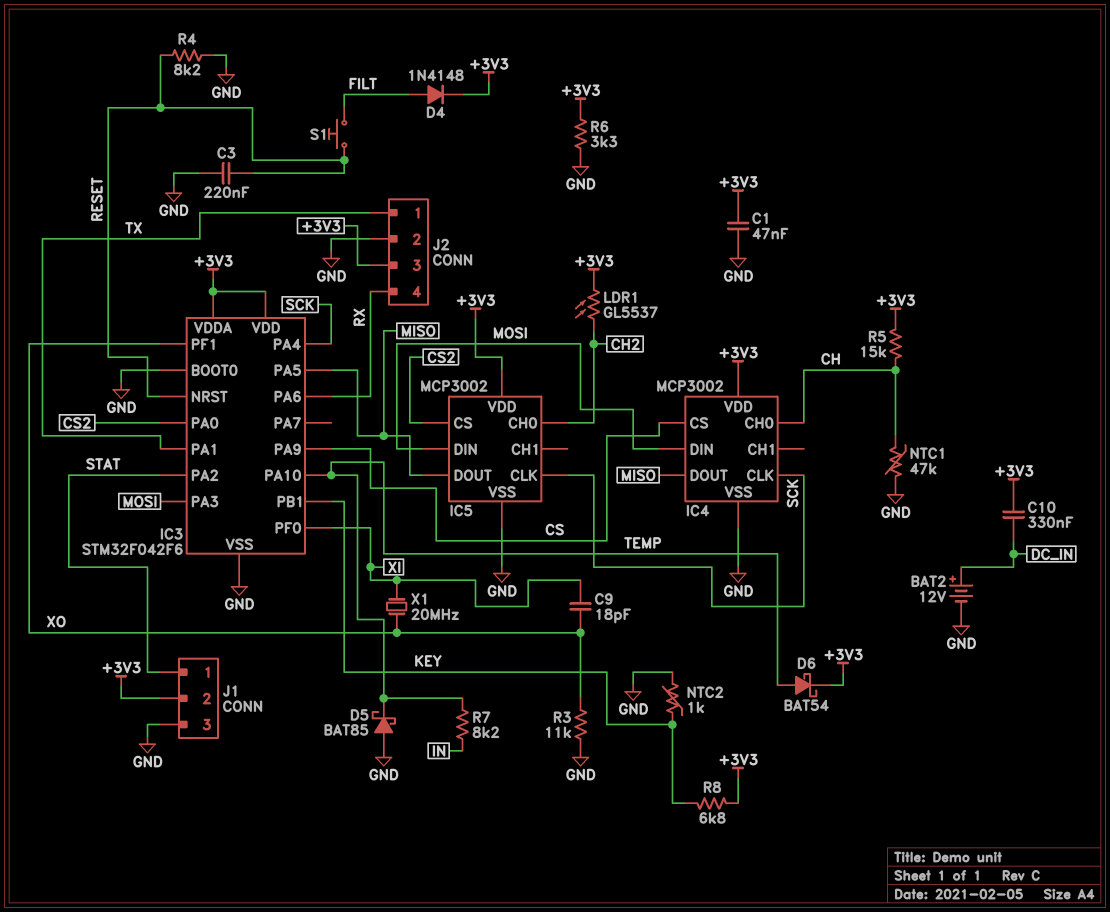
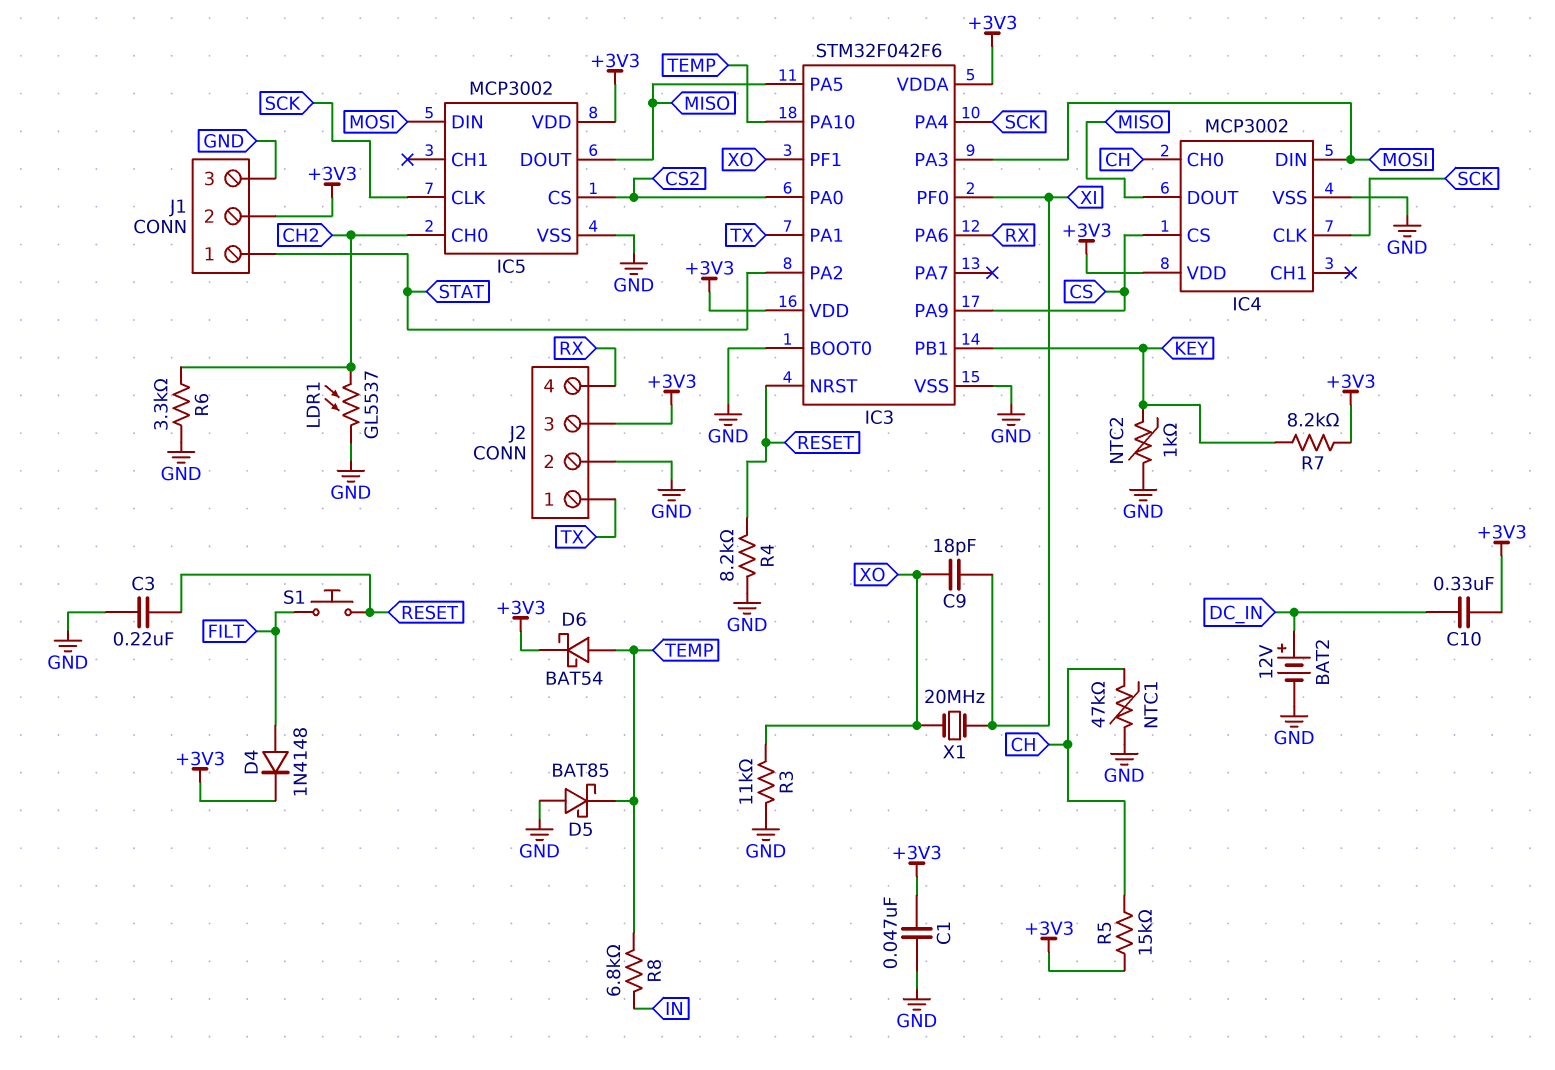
LDR1: GL5537 (+3V3, CH2) -> GL5537 (CH2, GND)
R6: 3.3k (+3V3, GND) -> 3.3k (CH2, GND)
R7: 8.2k (IN, TEMP) -> 8.2k (+3V3, KEY)
R8: 6.8k (+3V3, KEY) -> 6.8k (IN, TEMP)

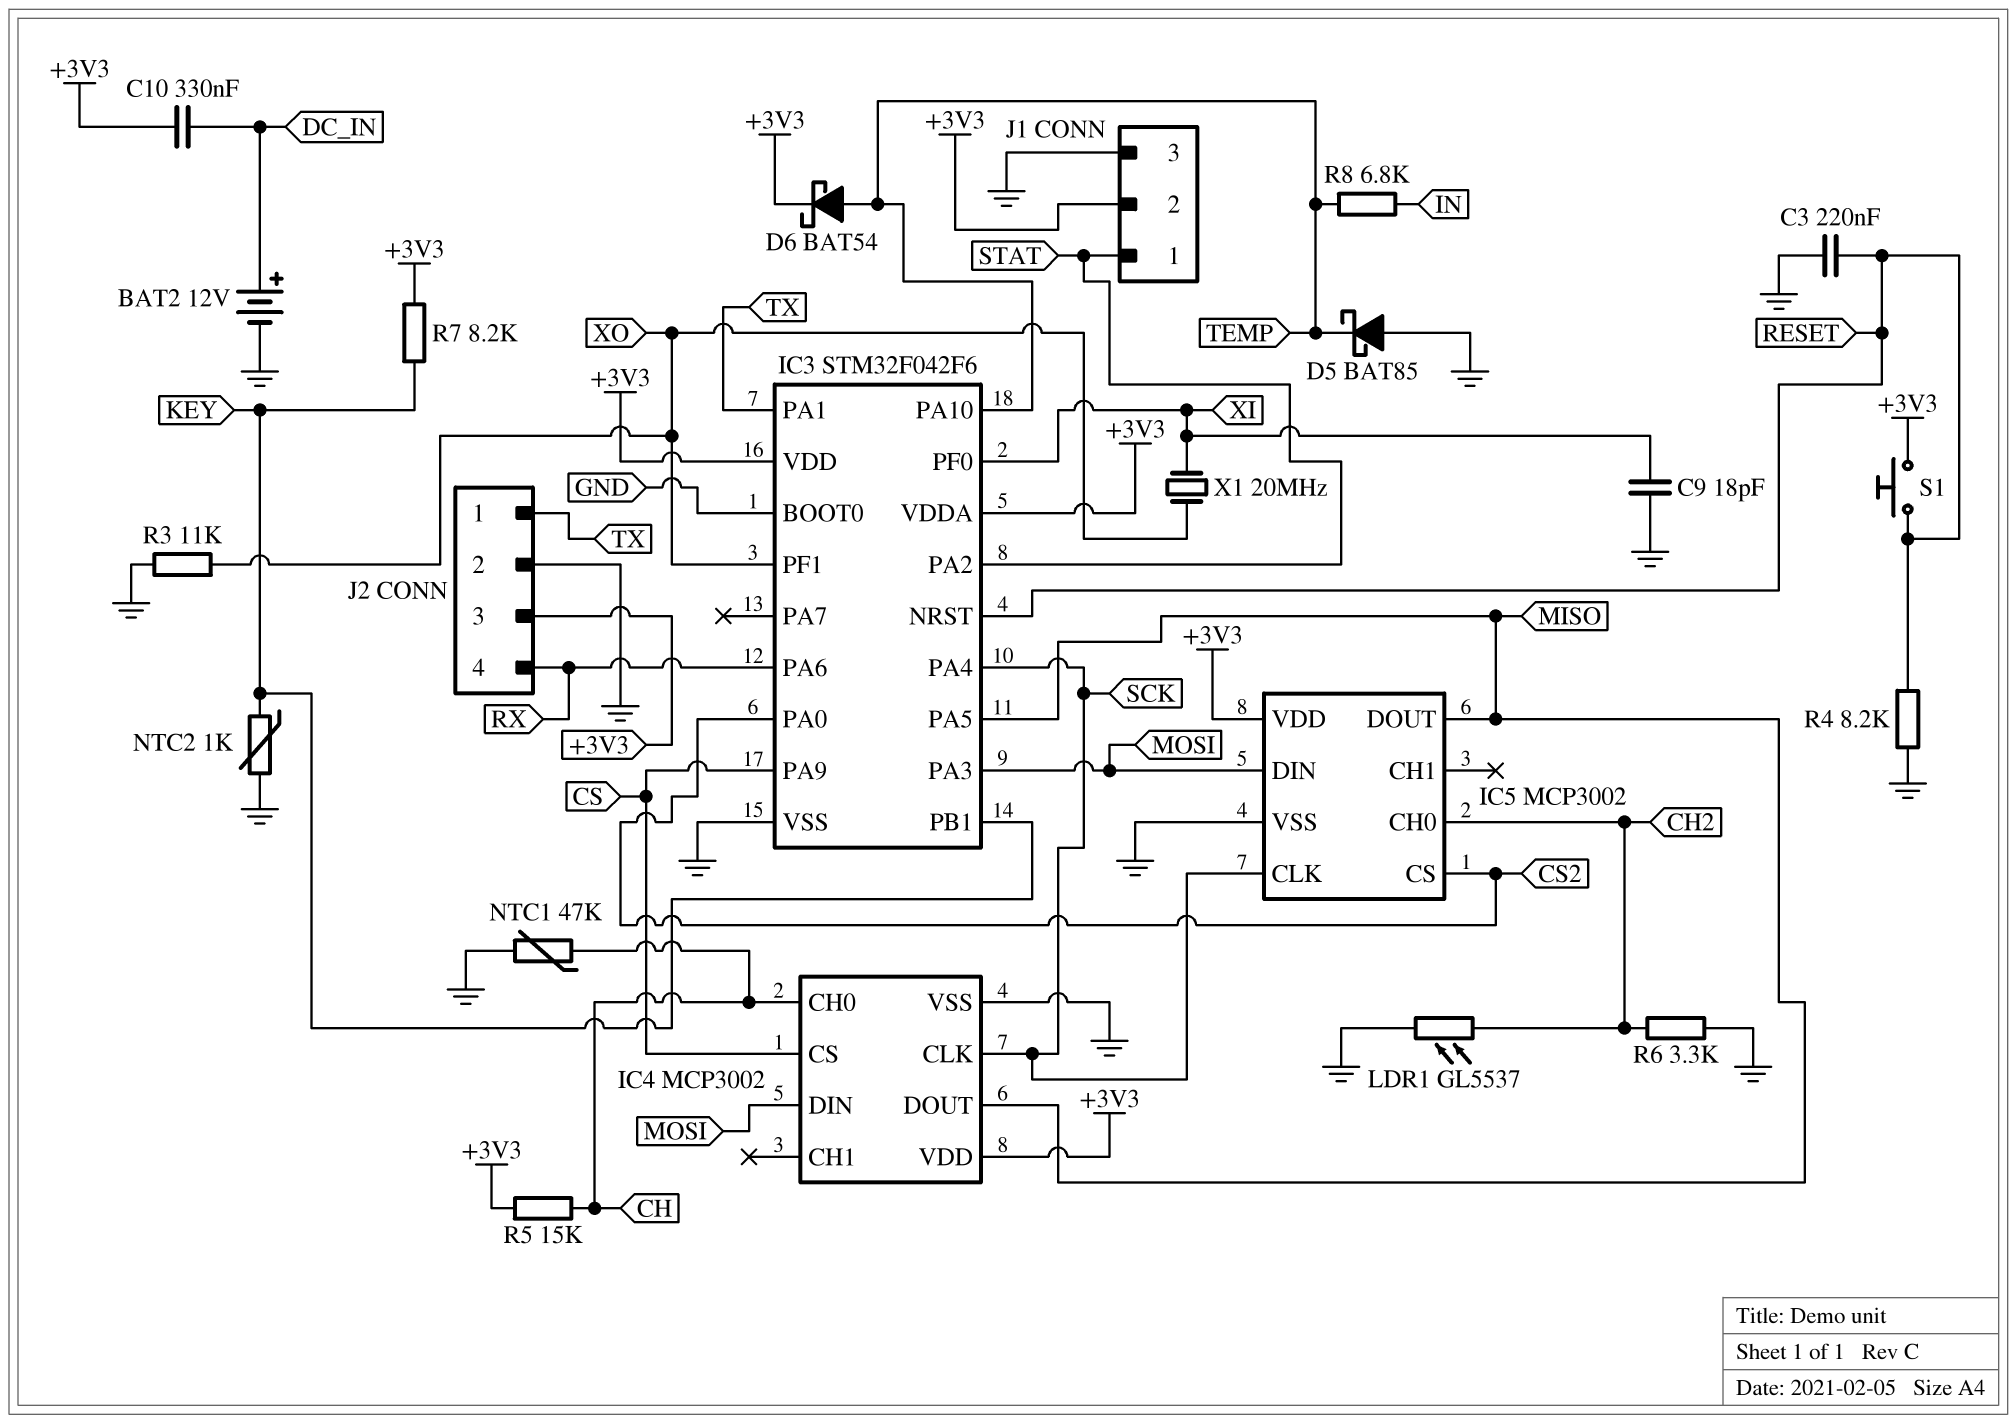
C1: 47nF (+3V3, GND) -> none
C9: 18pF (XI, XO) -> 18pF (GND, XI)
D4: diode 1N4148 (A FILT, K +3V3) -> none
S1: button (FILT, RESET) -> button (+3V3, RESET)

